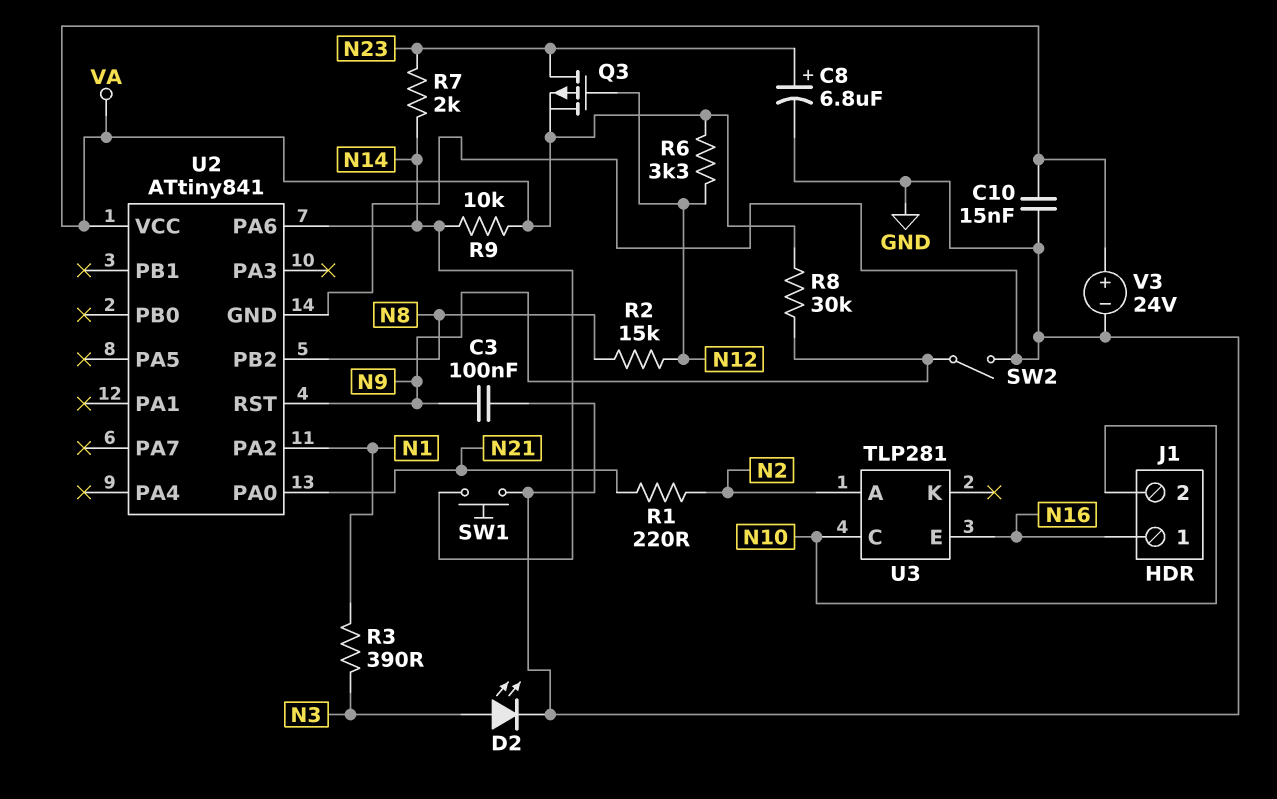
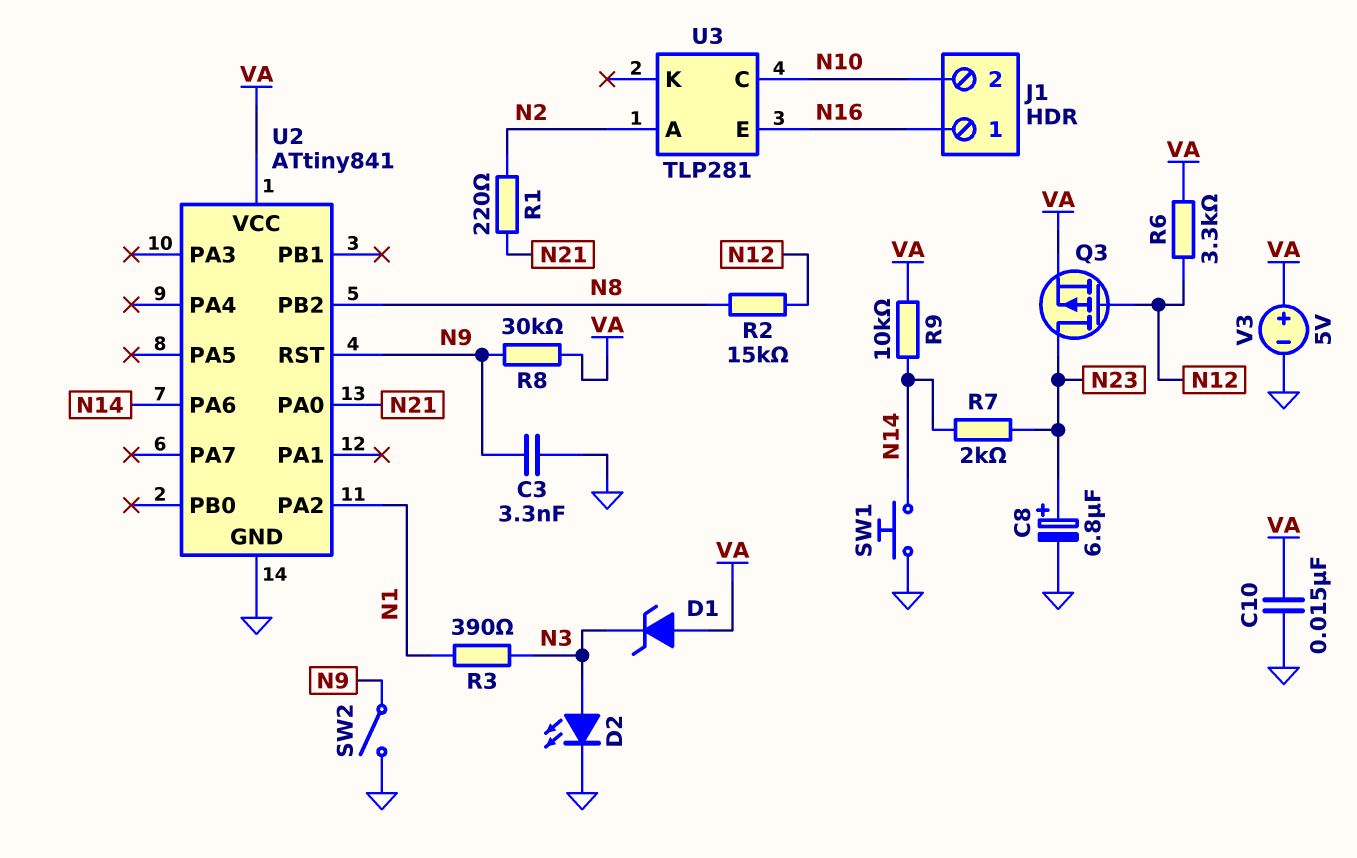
C3: 100nF (GND, N9) -> 3.3nF (GND, N9)
D1: none -> zener (A VA, K N3)
V3: 24V (plus VA, minus GND) -> 5V (plus VA, minus GND)

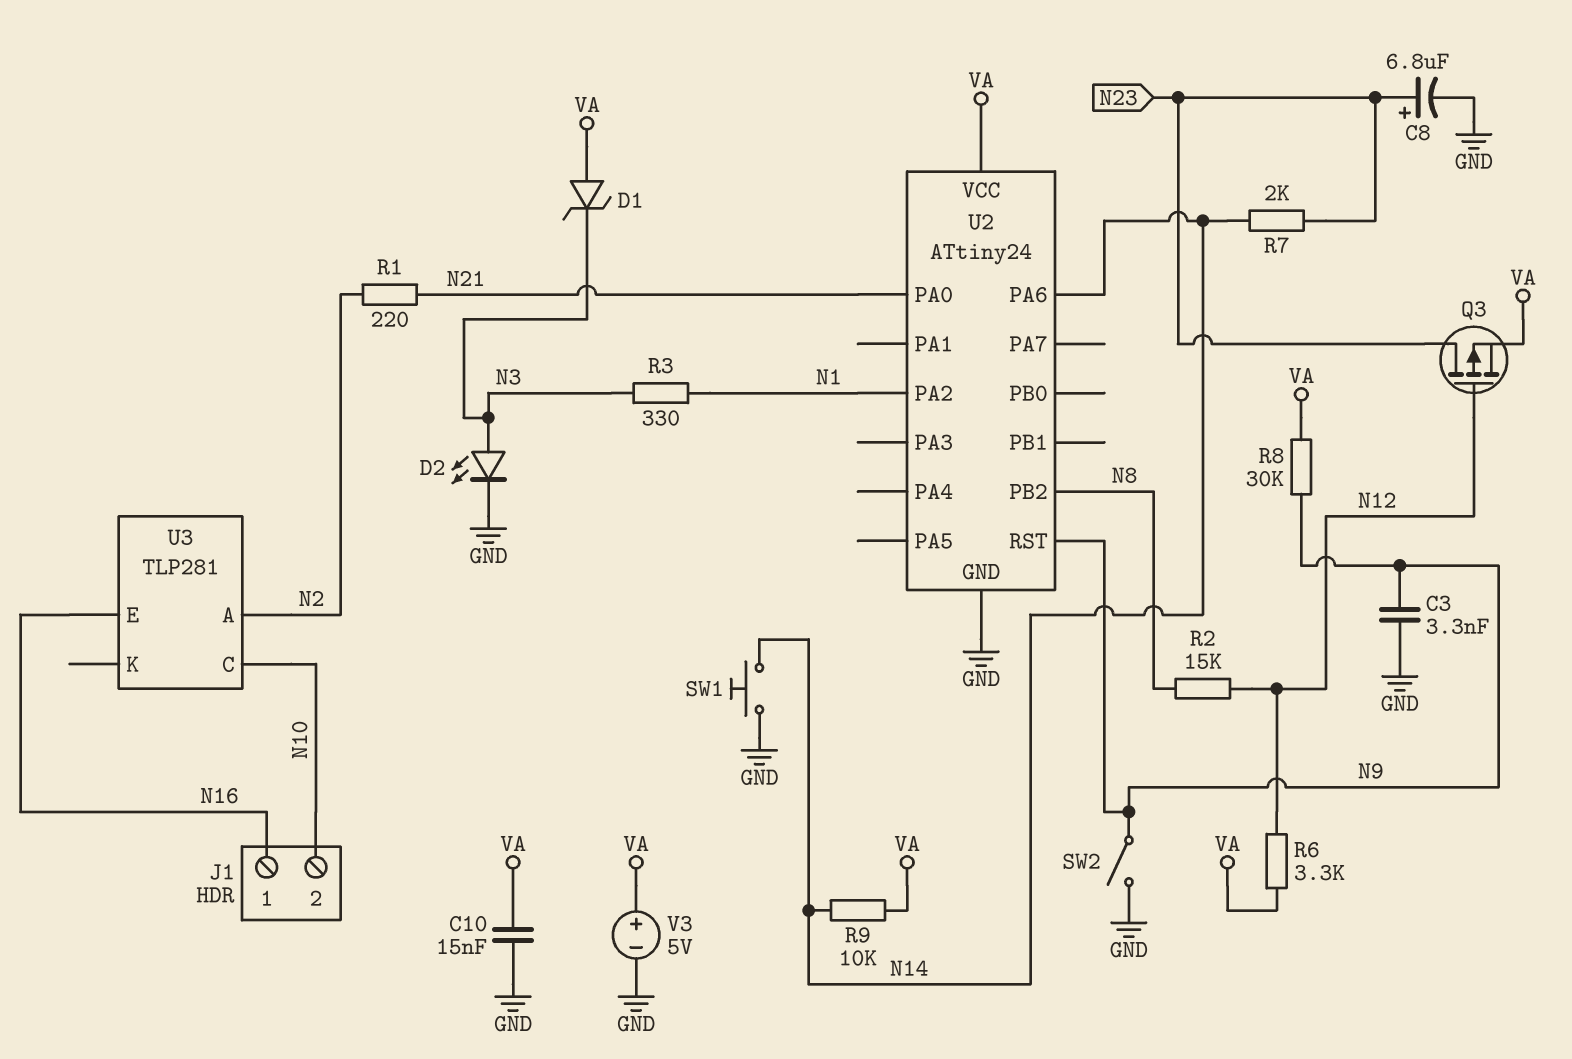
R3: 390 (N1, N3) -> 330 (N1, N3)
U2: ATtiny841 -> ATtiny24

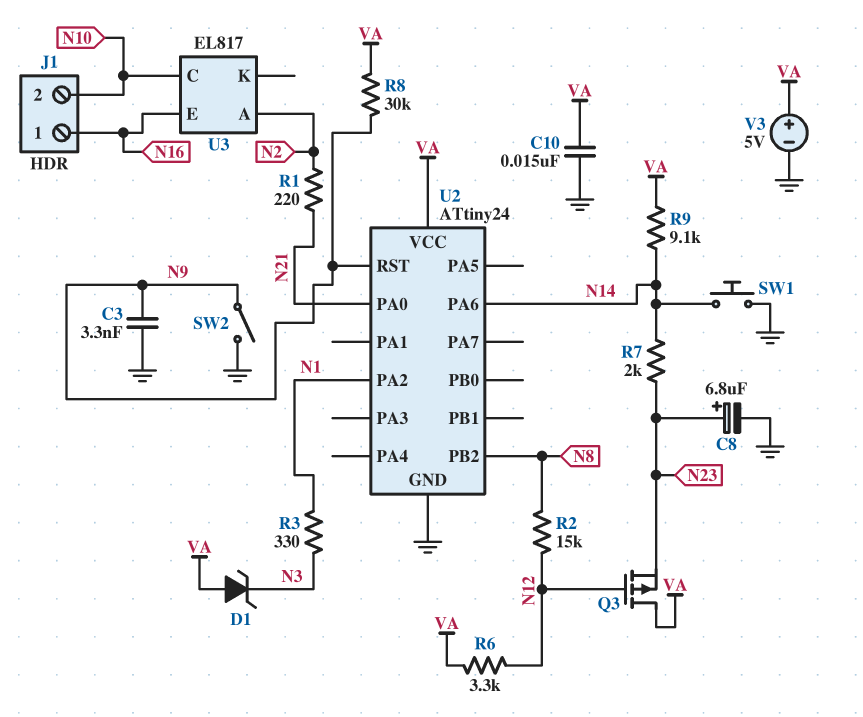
D2: LED (A N3, K GND) -> none
Q3: PMOS (G N12, D N23, S VA) -> PMOS (G N12, D VA, S N23)
R9: 10k (N14, VA) -> 9.1k (N14, VA)
U3: TLP281 -> EL817

